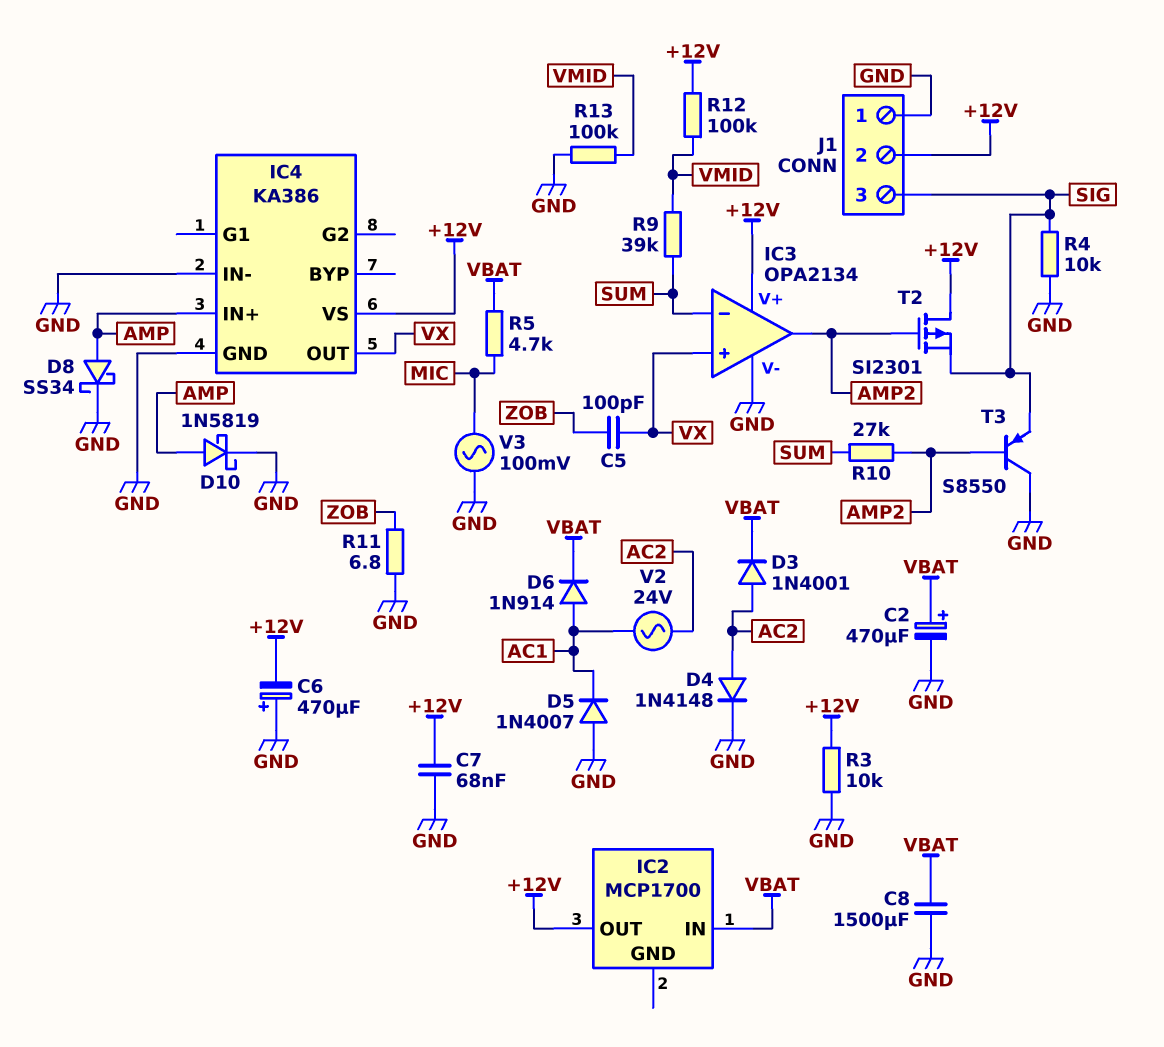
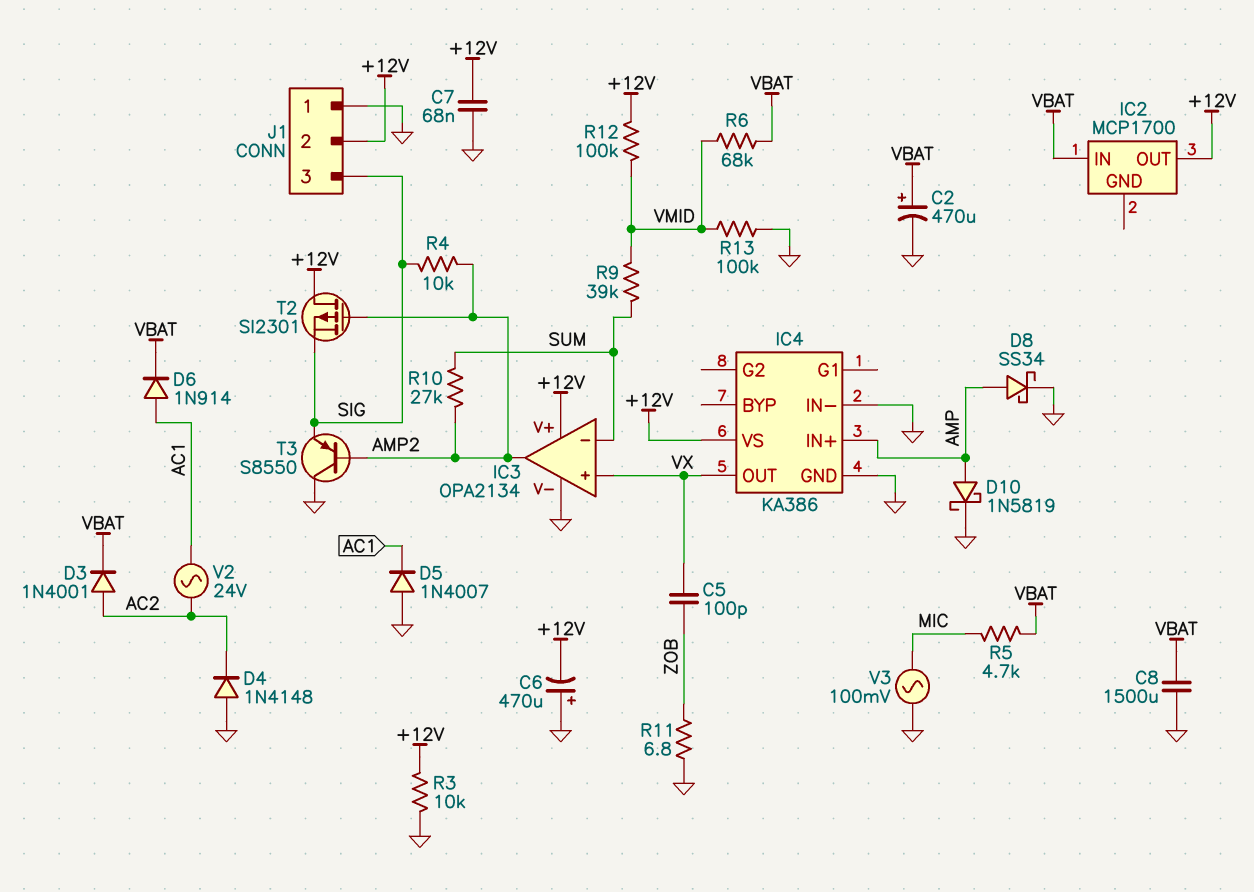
D4: diode 1N4148 (A AC2, K GND) -> diode 1N4148 (A GND, K AC2)
R4: 10k (GND, SIG) -> 10k (AMP2, SIG)
R6: none -> 68k (VBAT, VMID)

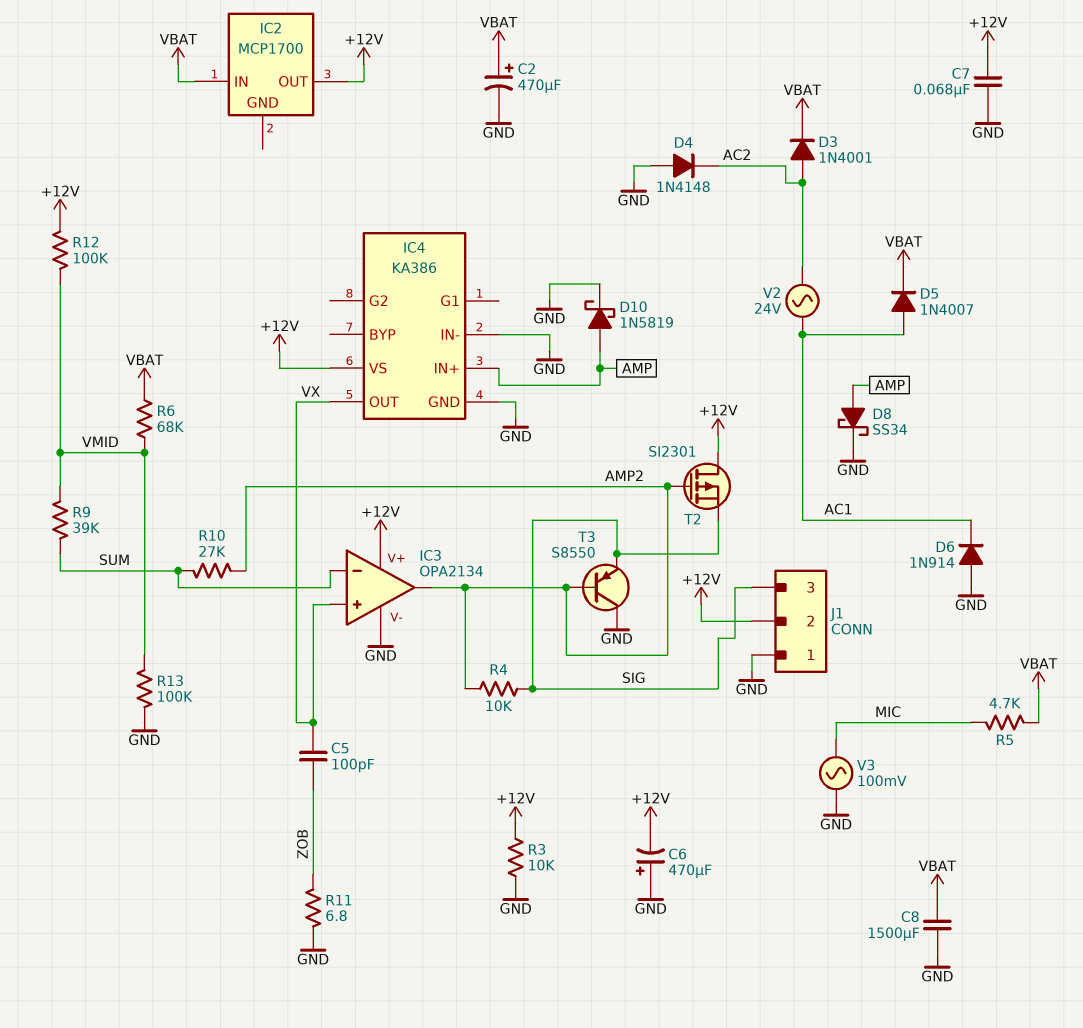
D5: diode 1N4007 (A GND, K AC1) -> diode 1N4007 (A AC1, K VBAT)
D6: diode 1N914 (A AC1, K VBAT) -> diode 1N914 (A GND, K AC1)

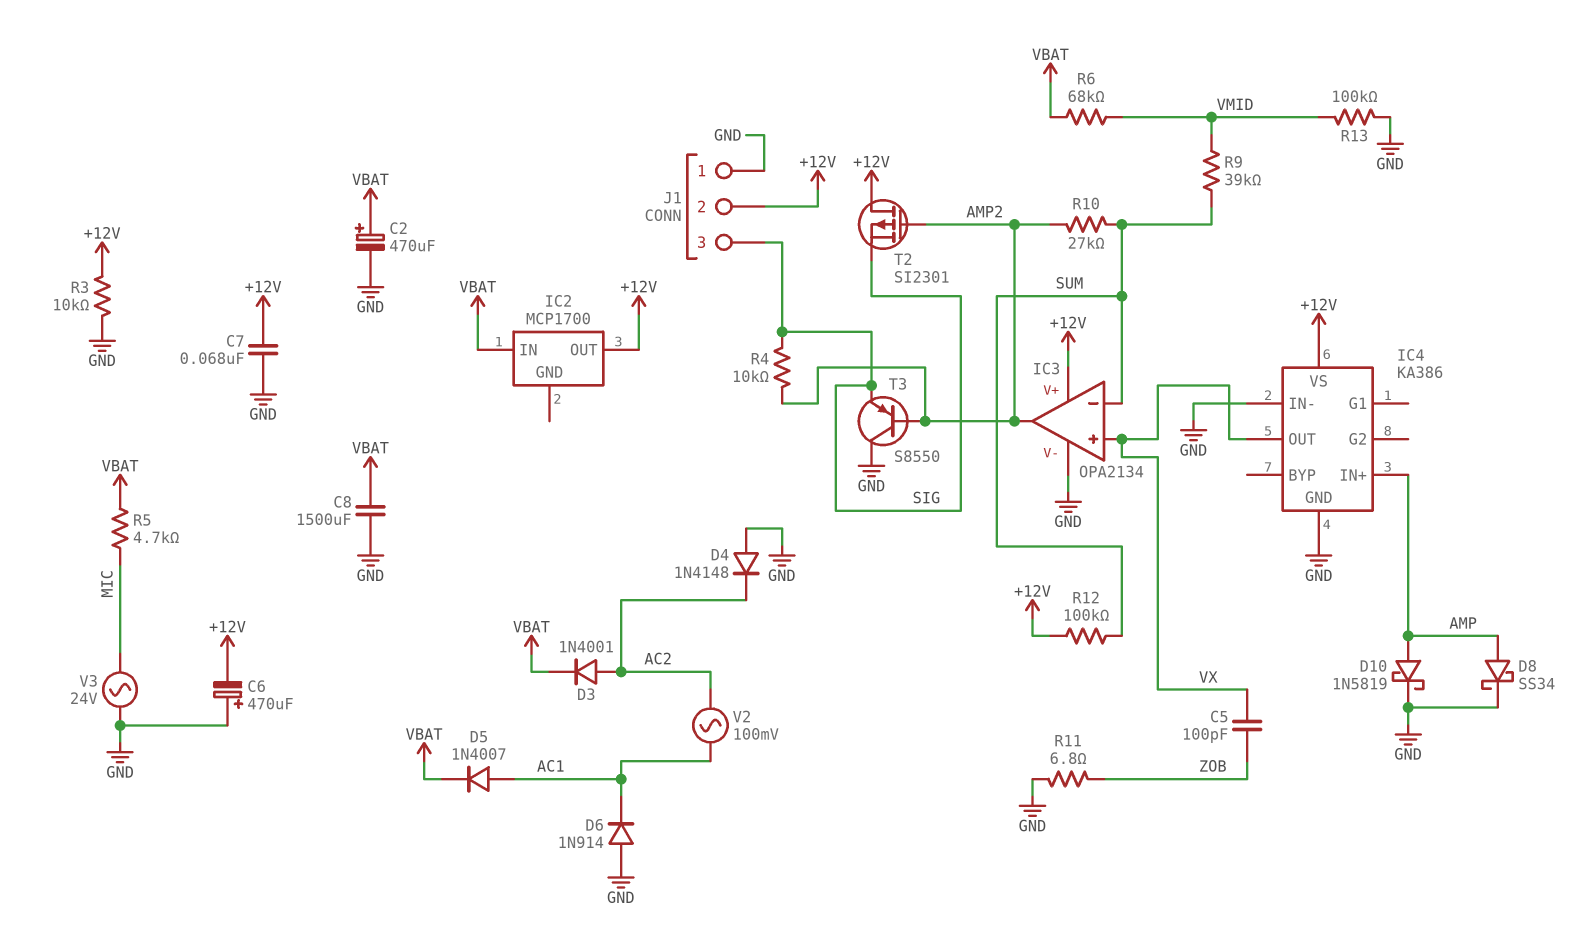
R12: 100k (+12V, VMID) -> 100k (+12V, SUM)
V2: AC 24V (AC1, AC2) -> AC 100mV (AC1, AC2)
V3: AC 100mV (GND, MIC) -> AC 24V (GND, MIC)

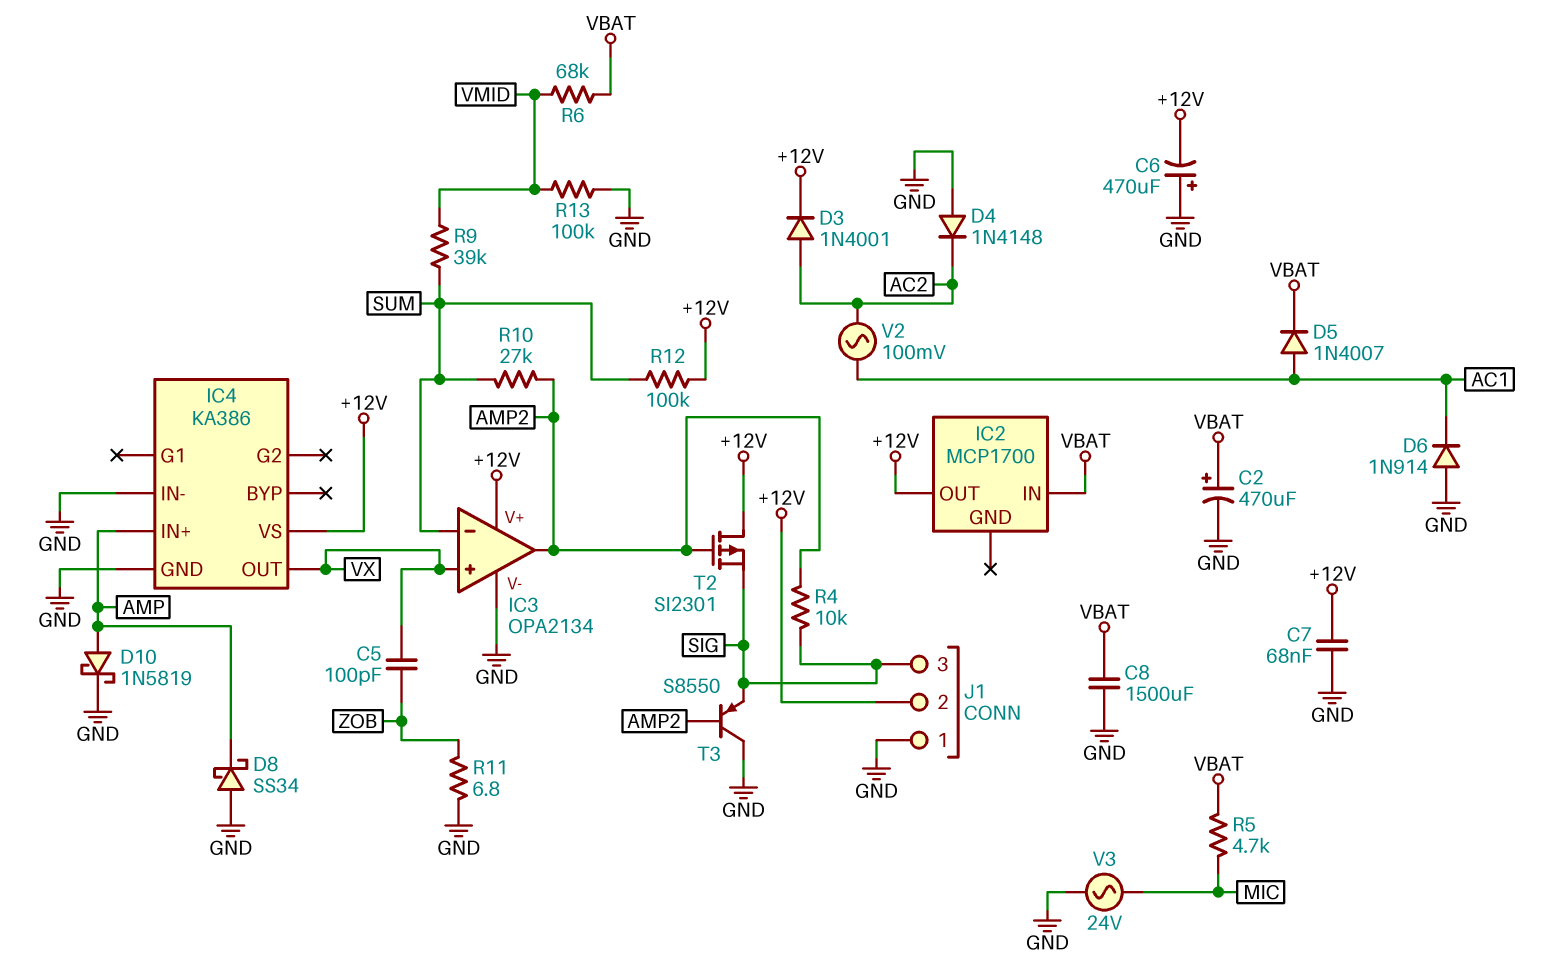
D3: diode 1N4001 (A AC2, K VBAT) -> diode 1N4001 (A AC2, K +12V)
D8: schottky SS34 (A AMP, K GND) -> schottky SS34 (A GND, K AMP)
R3: 10k (+12V, GND) -> none

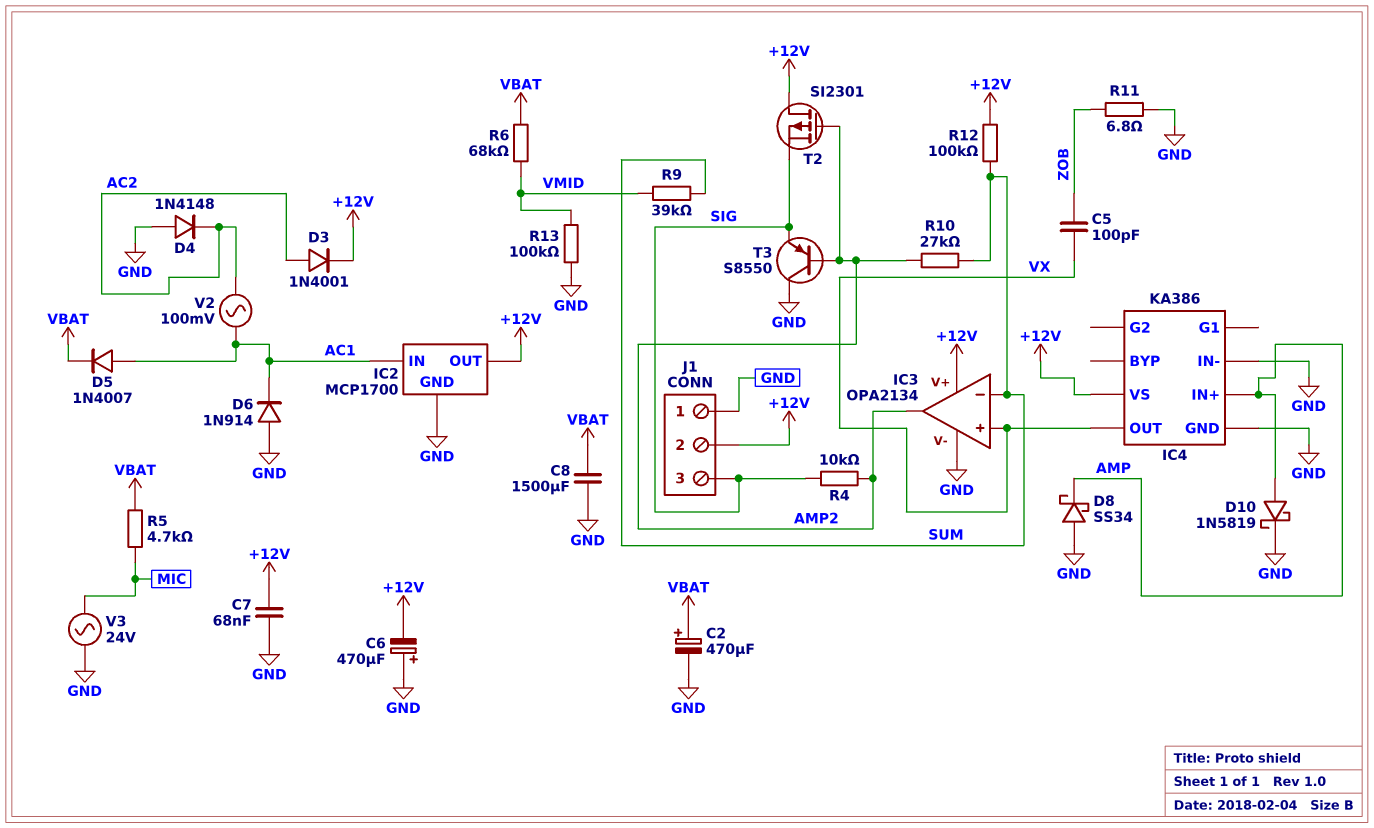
IC2 pin GND: none -> GND
IC2 pin IN: VBAT -> AC1

